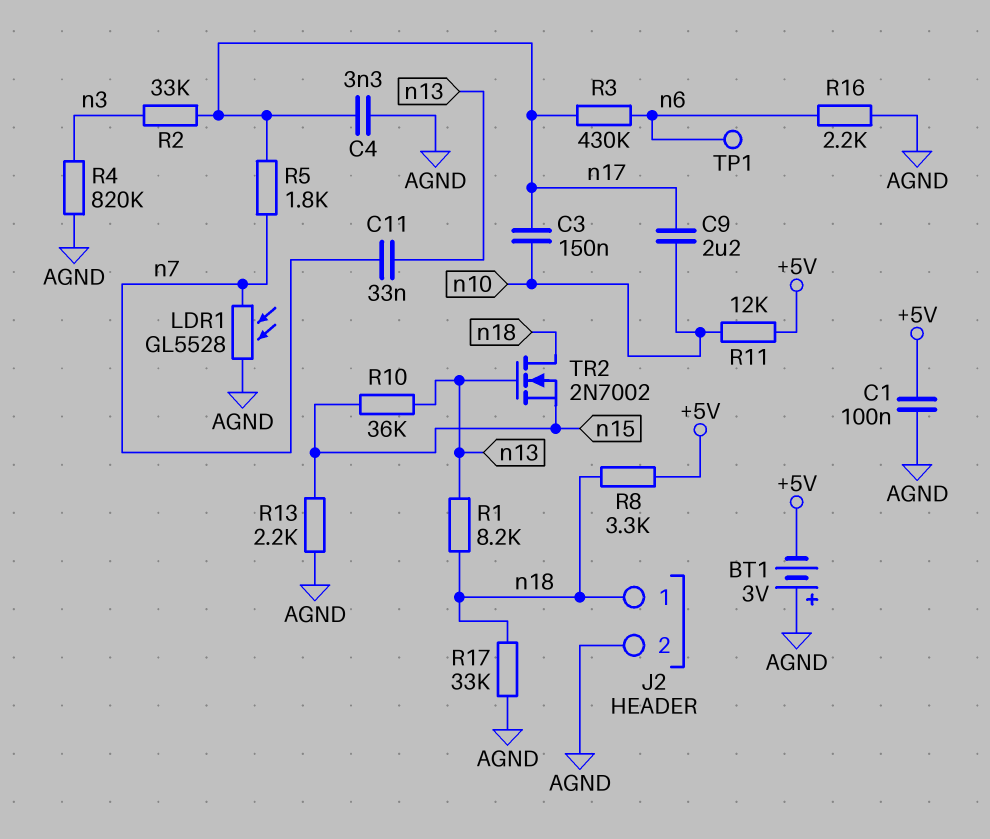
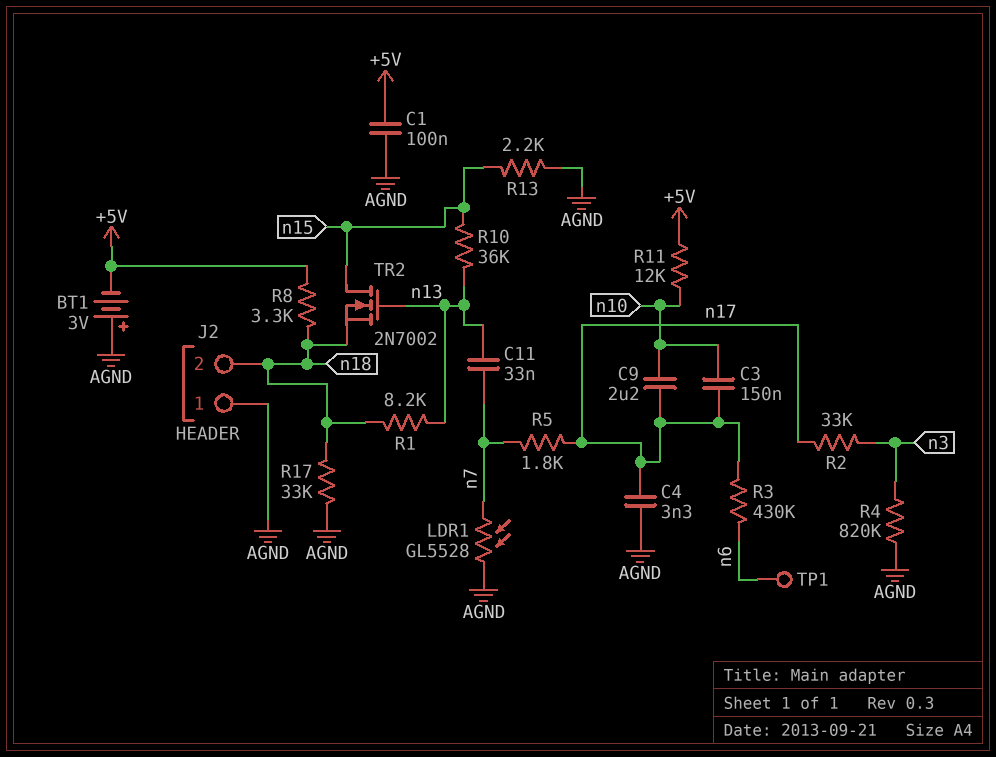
J2 pin 1: n18 -> AGND
J2 pin 2: AGND -> n18
R16: 2.2k (AGND, n6) -> none
TR2: NMOS 2N7002 (G n13, D n18, S n15) -> NMOS 2N7002 (G n13, D n15, S n18)

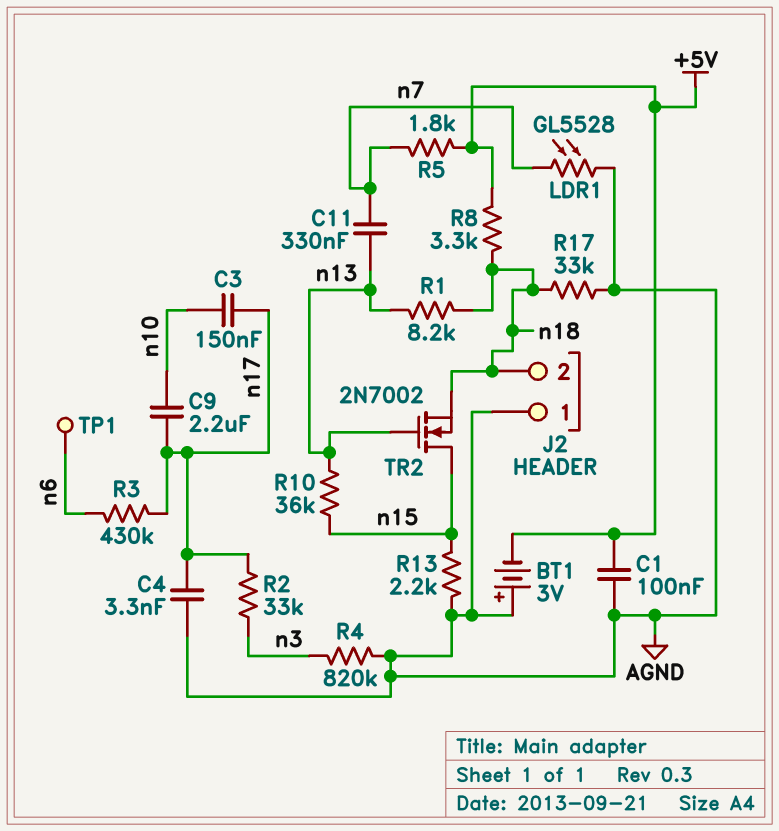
C11: 33nF (n7, n13) -> 330nF (n7, n13)
R5: 1.8k (n7, n17) -> 1.8k (+5V, n7)
R11: 12k (+5V, n10) -> none

